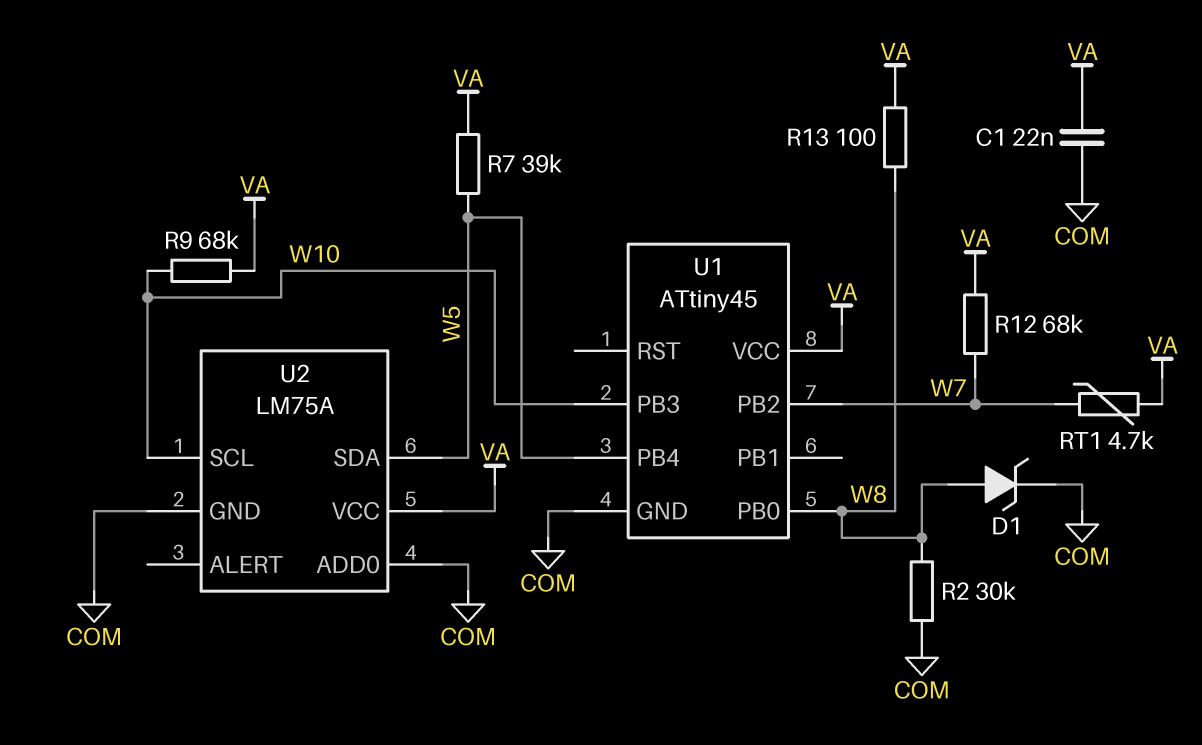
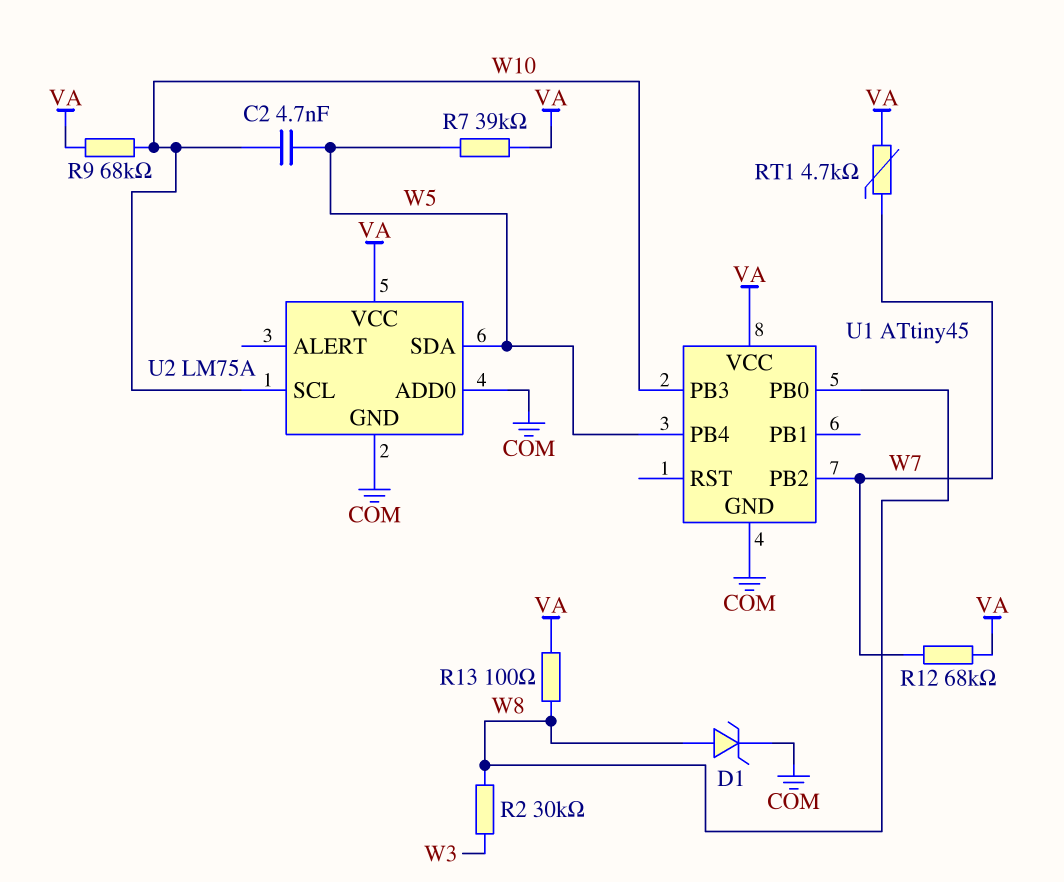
C1: 22nF (COM, VA) -> none
C2: none -> 4.7nF (W5, W10)
R2: 30k (COM, W8) -> 30k (W3, W8)

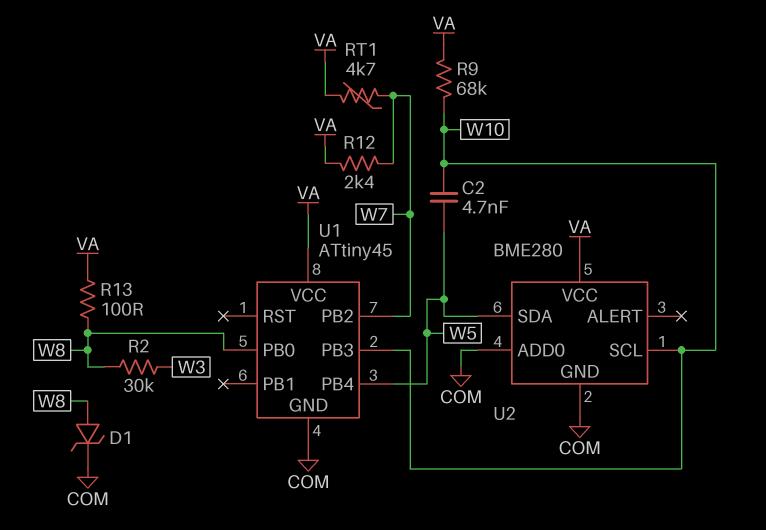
R7: 39k (VA, W5) -> none
R12: 68k (VA, W7) -> 2.4k (VA, W7)
U2: LM75A -> BME280

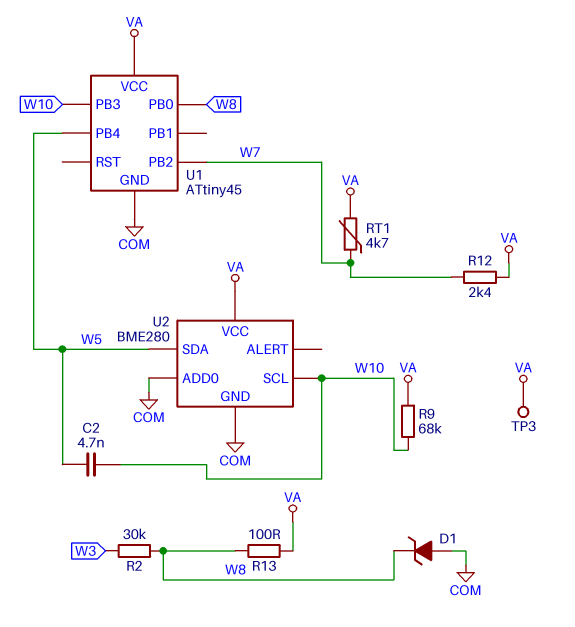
D1: zener (A W8, K COM) -> zener (A COM, K W8)
TP3: none -> test point (VA)

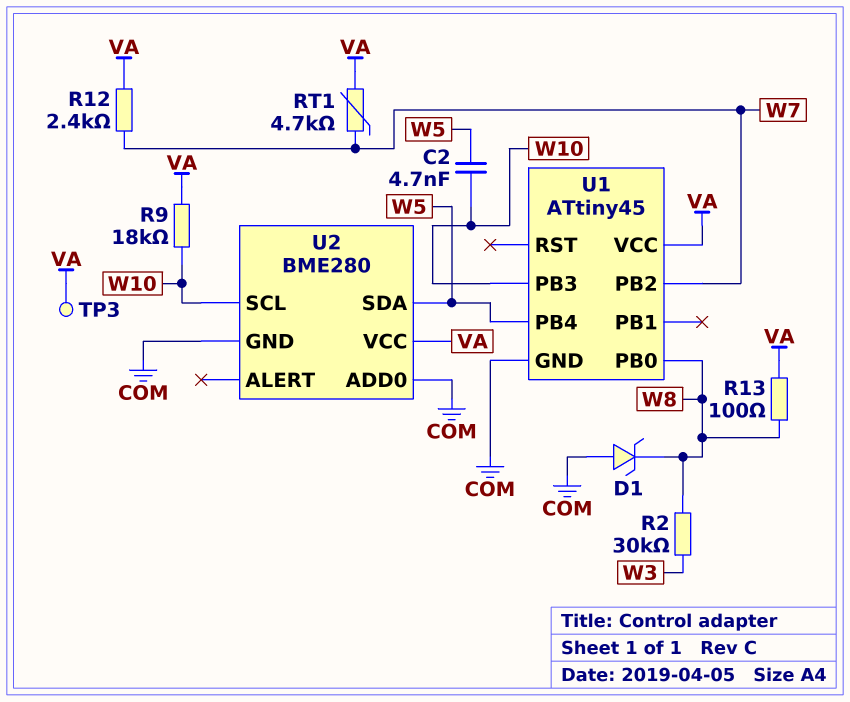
R9: 68k (VA, W10) -> 18k (VA, W10)

